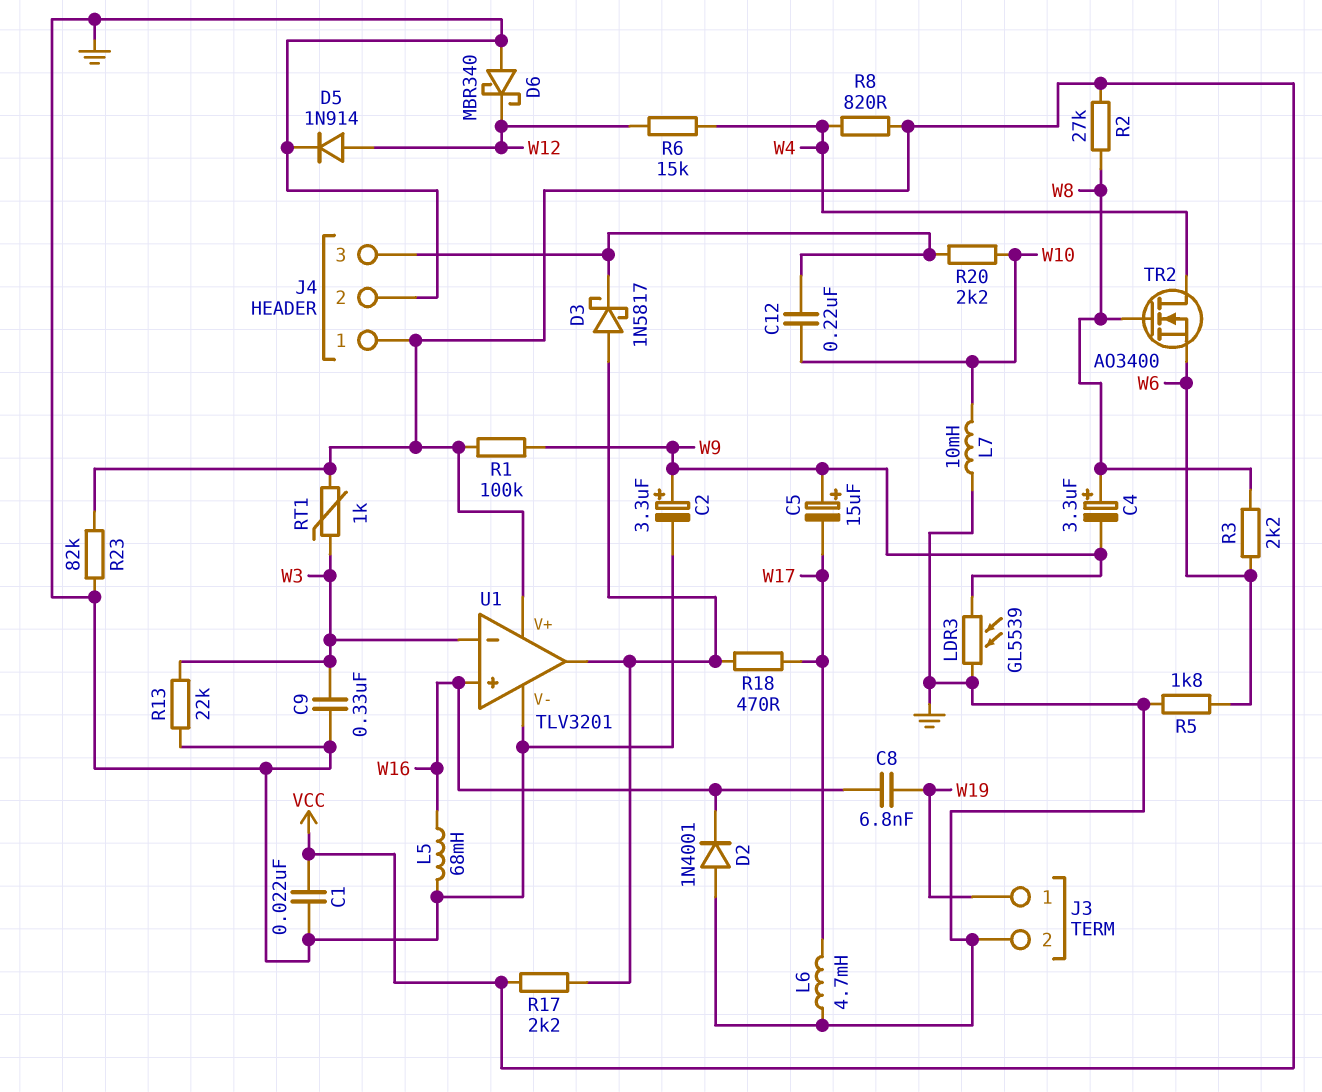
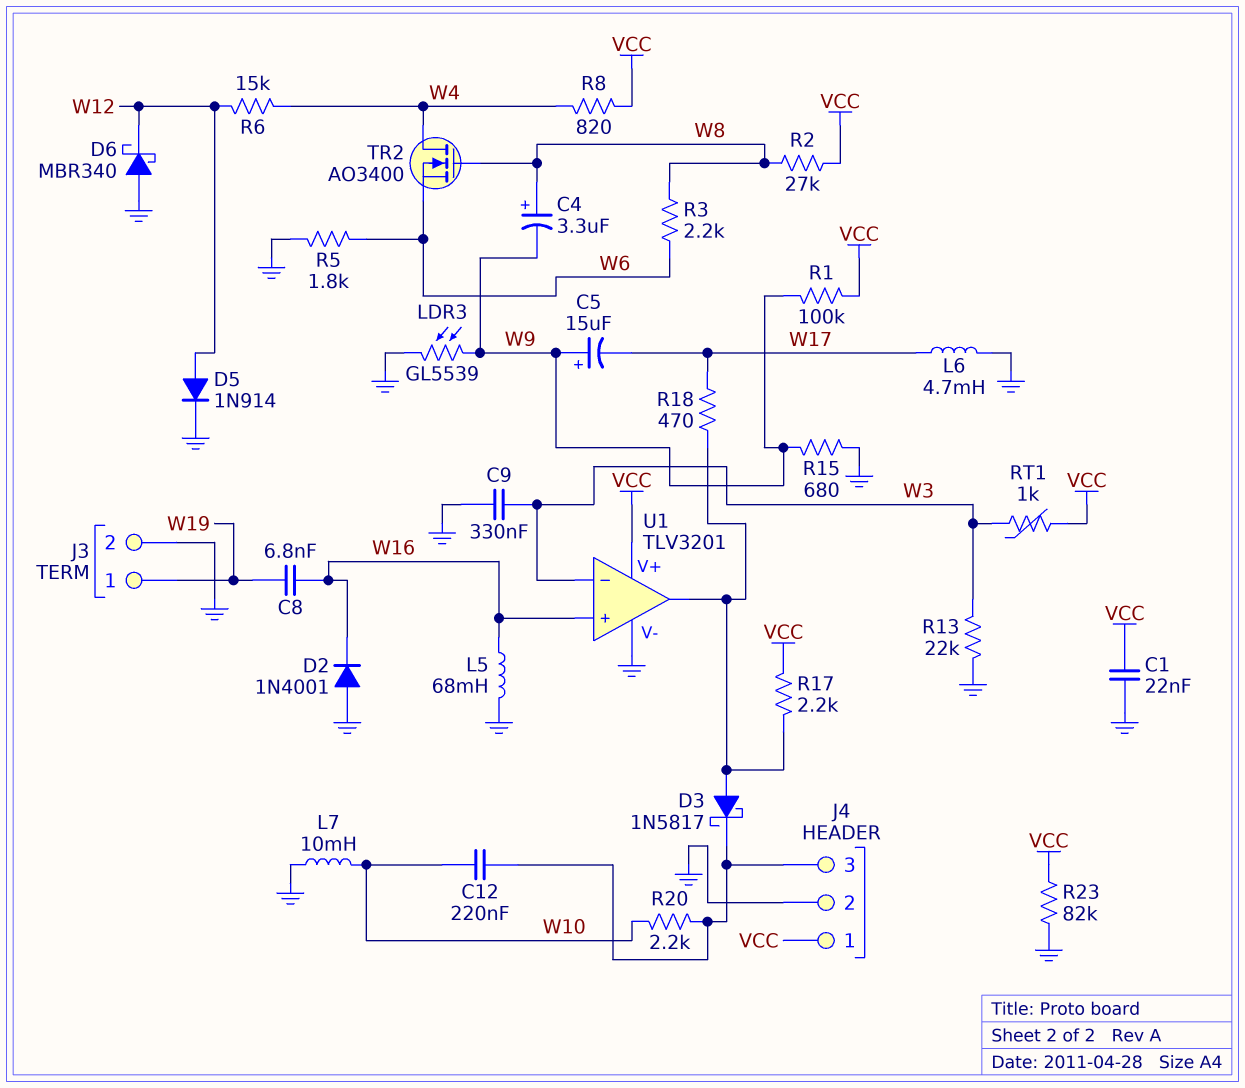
C2: 3.3uF (plus W9, minus GND) -> none
R15: none -> 680 (GND, W9)

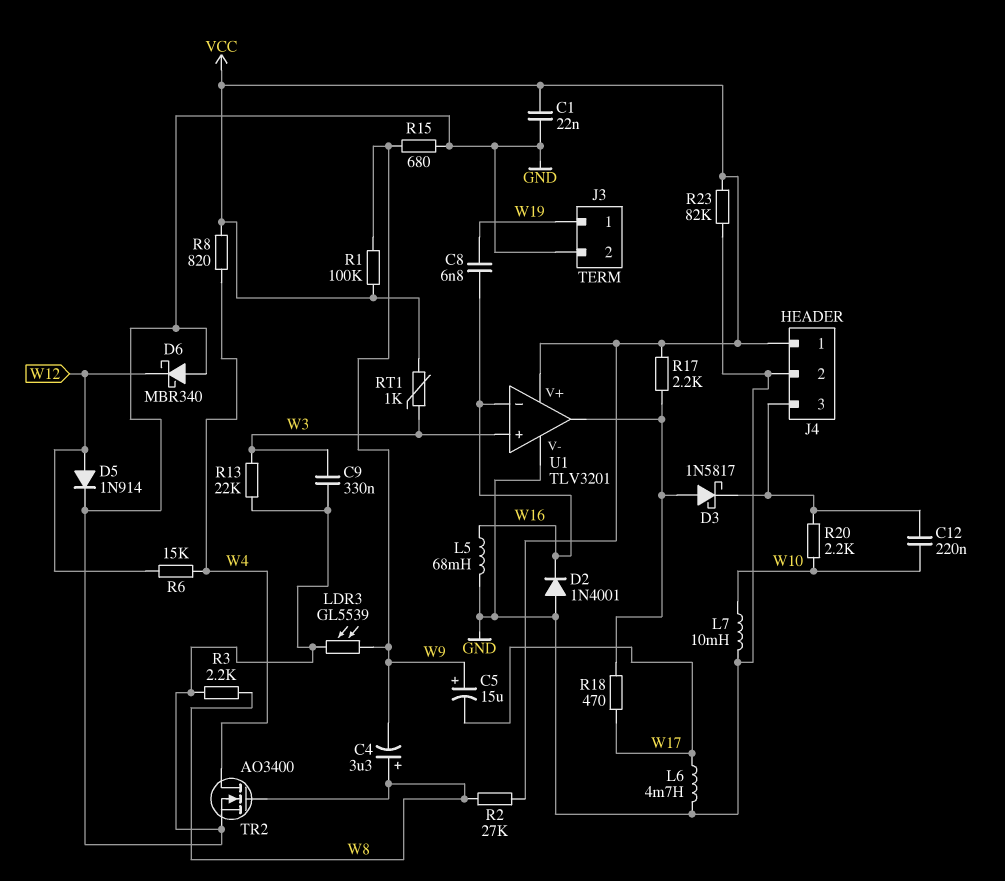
R3: 2.2k (W6, W8) -> 2.2k (GND, W8)
R5: 1.8k (GND, W6) -> none
TR2: NMOS AO3400 (G W8, D W4, S W6) -> NMOS AO3400 (G W8, D W4, S GND)
U1 pin in+: W16 -> W3
U1 pin in-: W3 -> W16

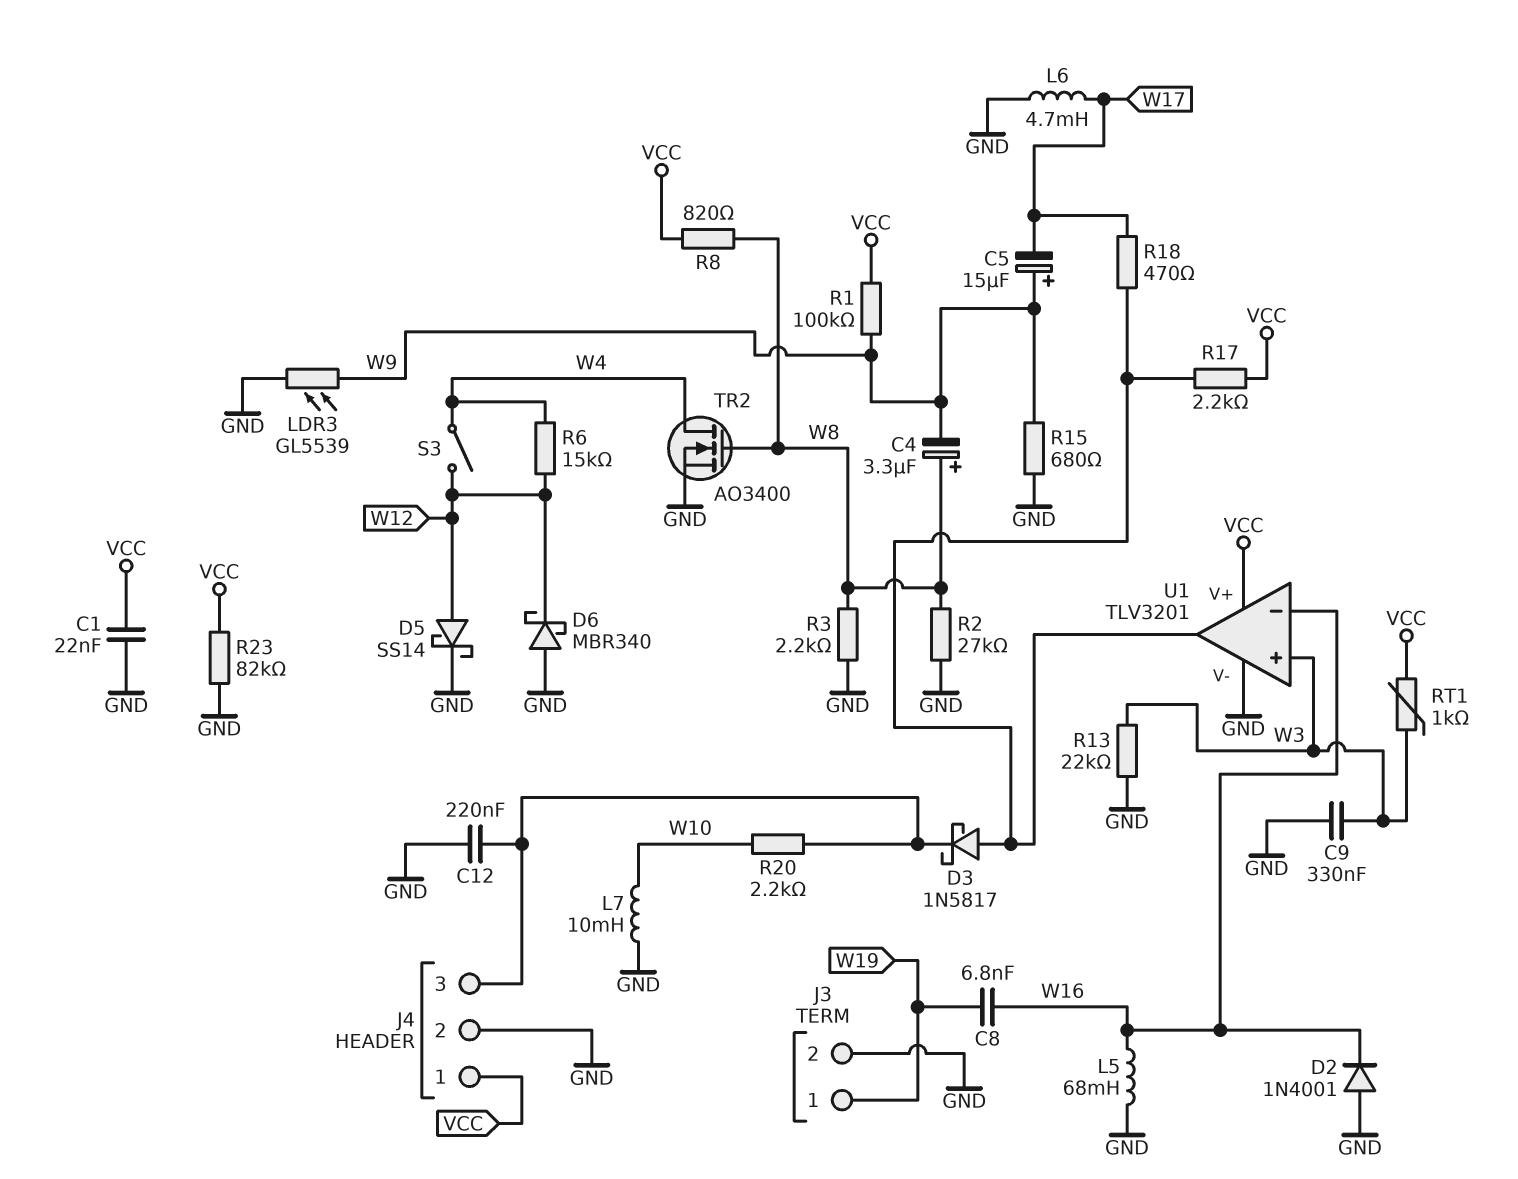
C12: 220nF (J4/3, W10) -> 220nF (GND, J4/3)
D5: diode 1N914 (A W12, K GND) -> schottky SS14 (A W12, K GND)
R2: 27k (VCC, W8) -> 27k (GND, W8)
R8: 820 (VCC, W4) -> 820 (VCC, W8)
S3: none -> switch (W4, W12)

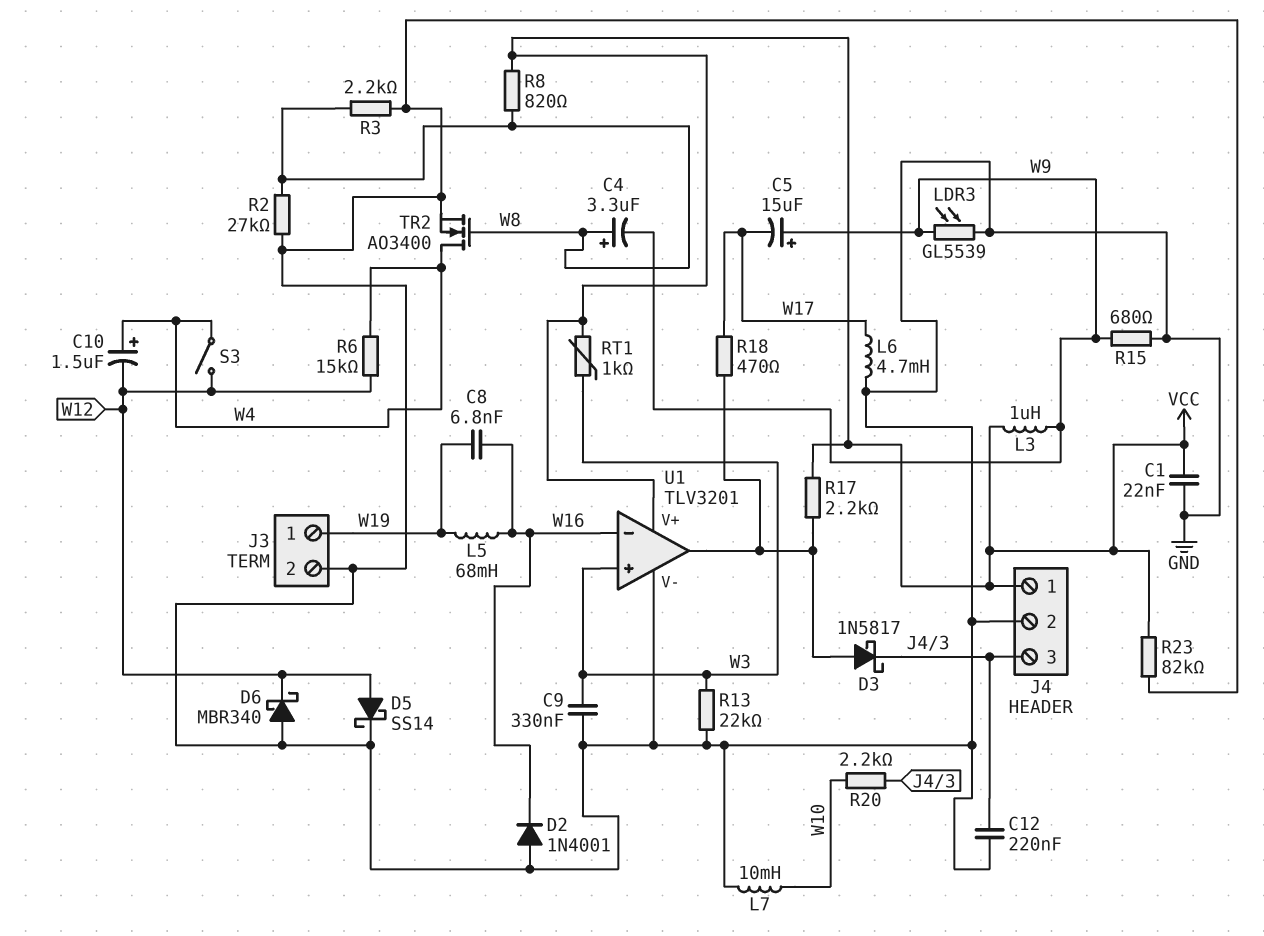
C10: none -> 1.5uF (plus W4, minus W12)
L3: none -> 1uH (VCC, W9)
L5: 68mH (GND, W16) -> 68mH (W16, W19)
R1: 100k (VCC, W9) -> none

